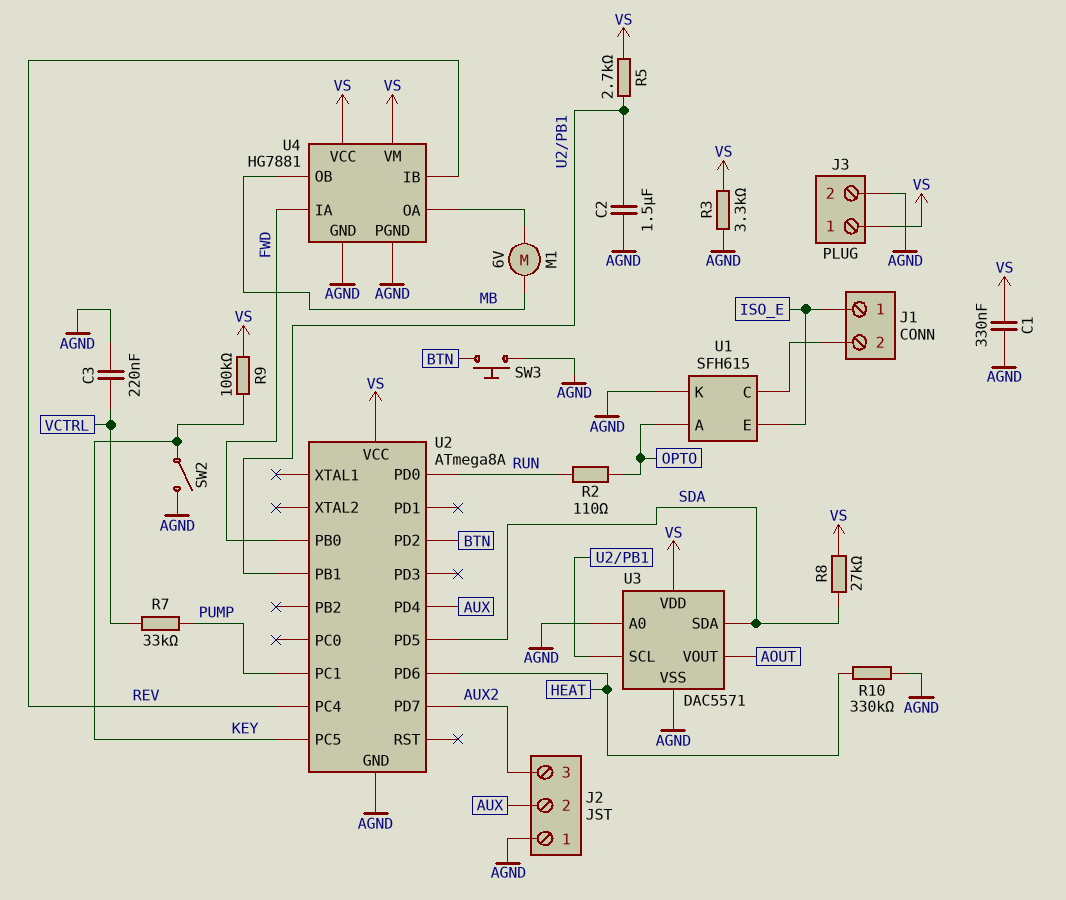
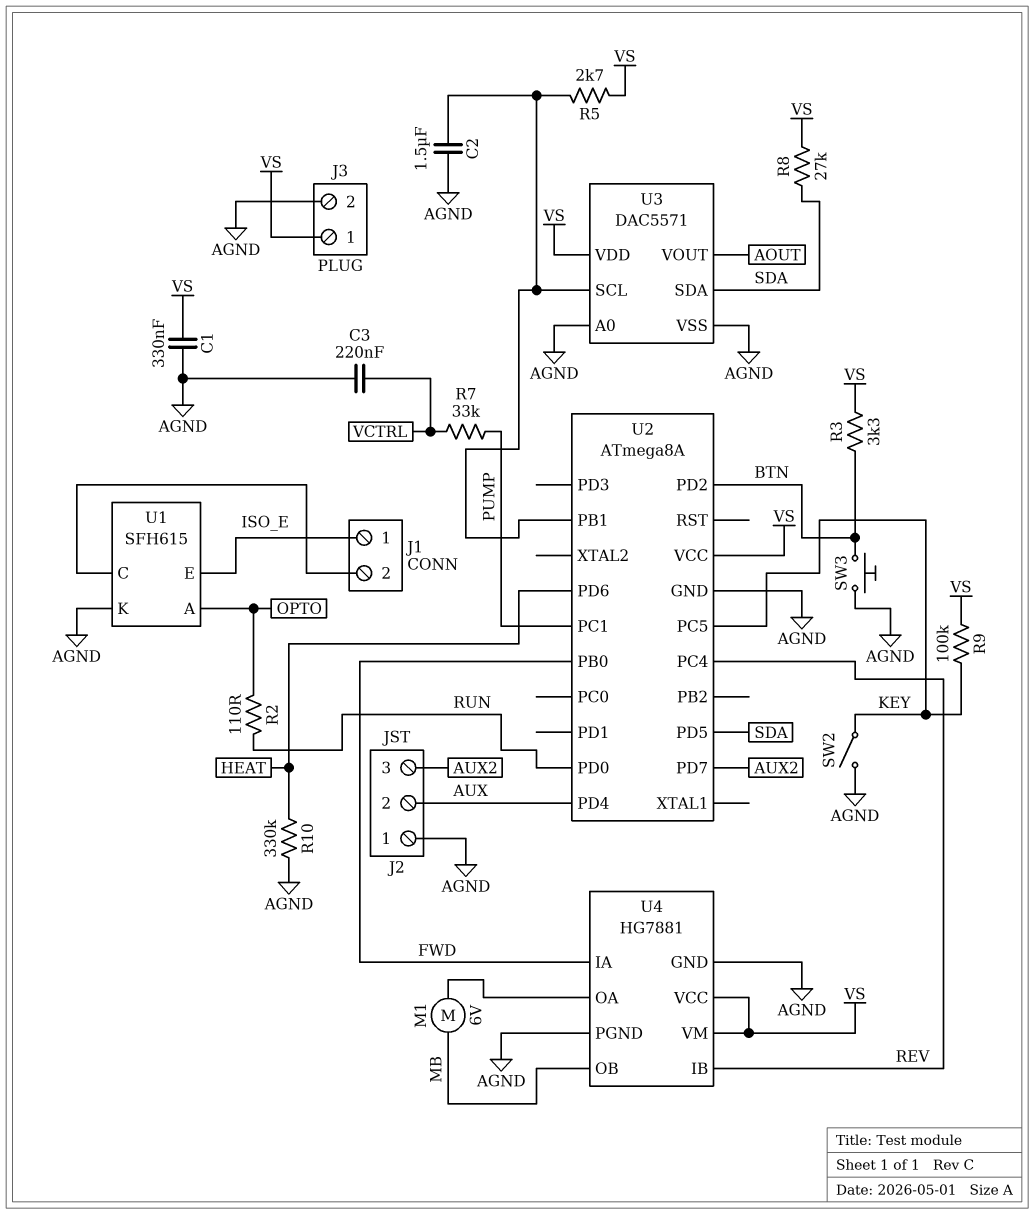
R3: 3.3k (AGND, VS) -> 3.3k (BTN, VS)

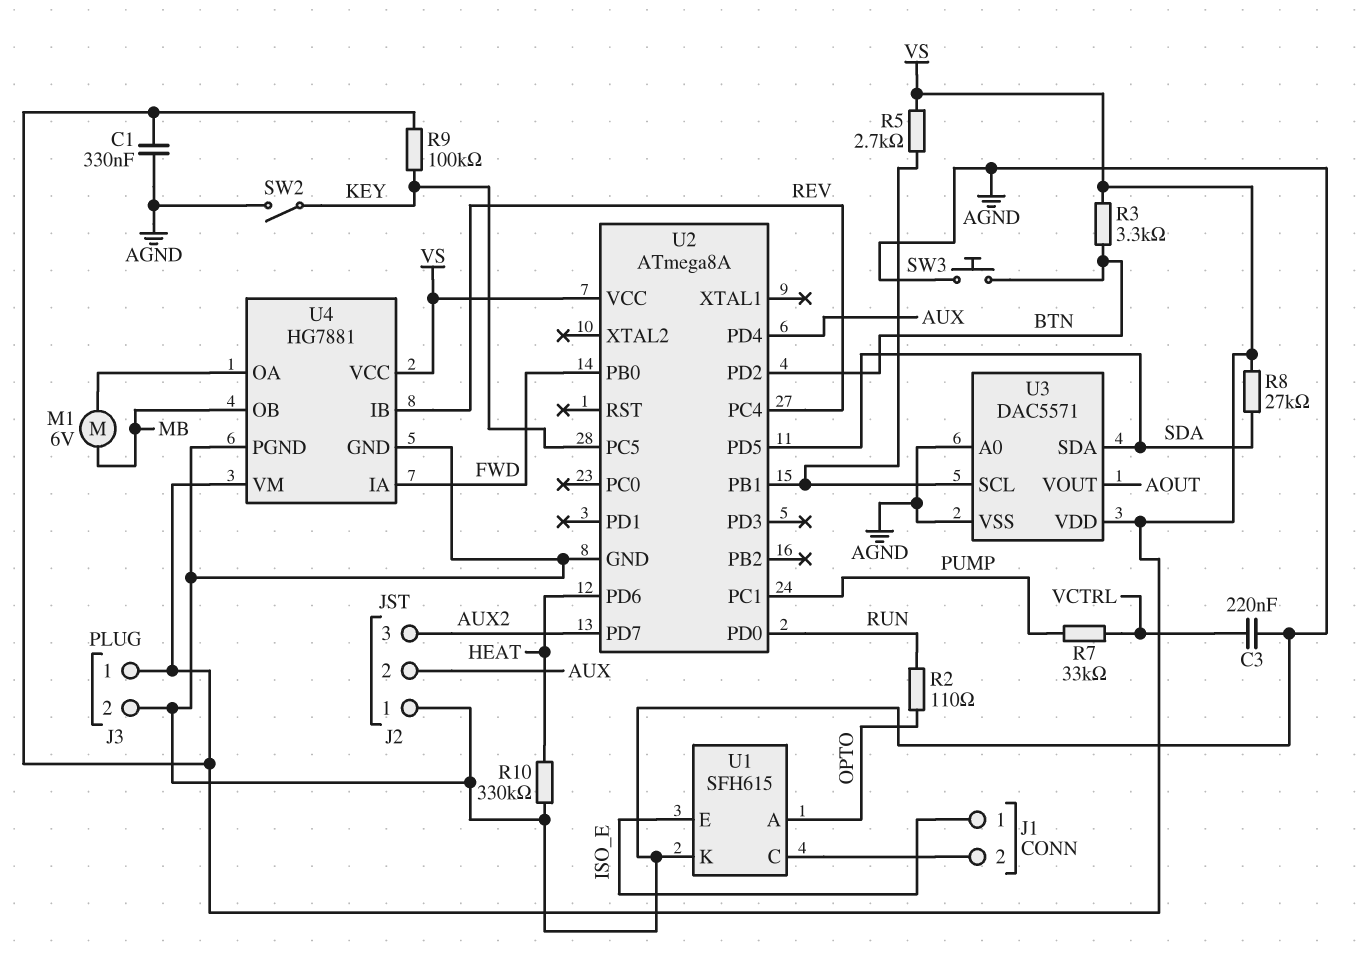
C2: 1.5uF (AGND, U2/PB1) -> none

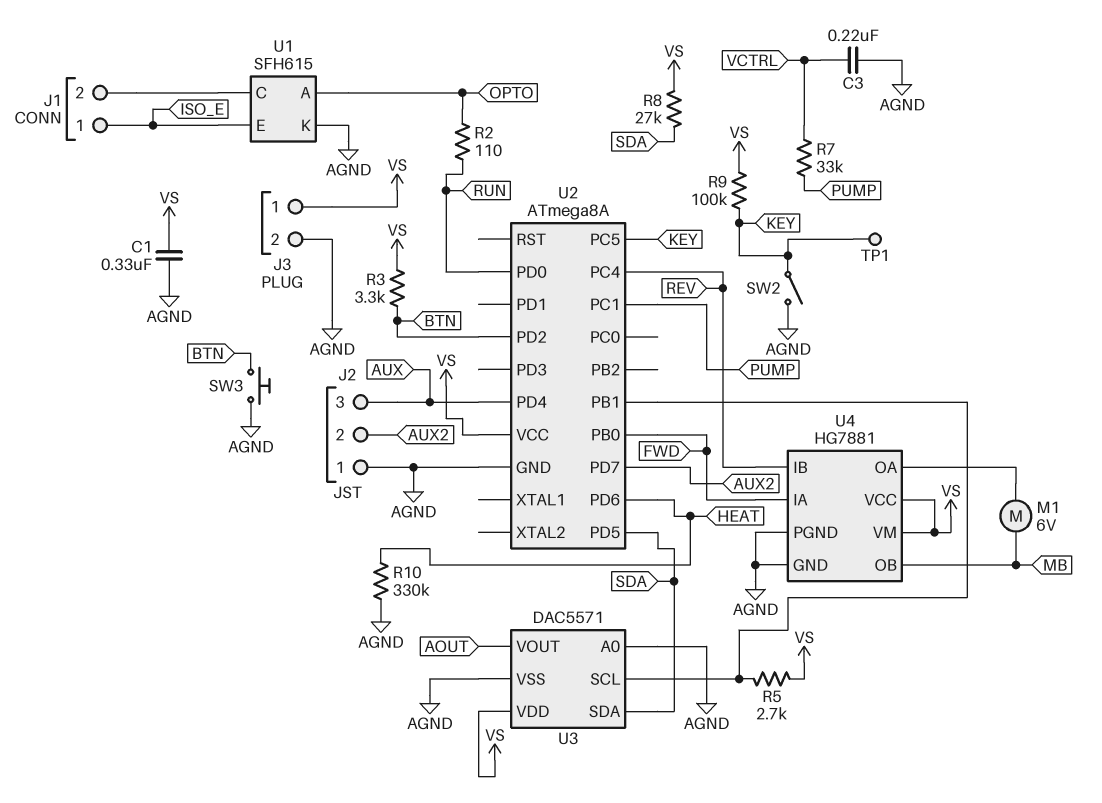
J2 pin 2: AUX -> AUX2
J2 pin 3: AUX2 -> AUX
TP1: none -> test point (KEY)

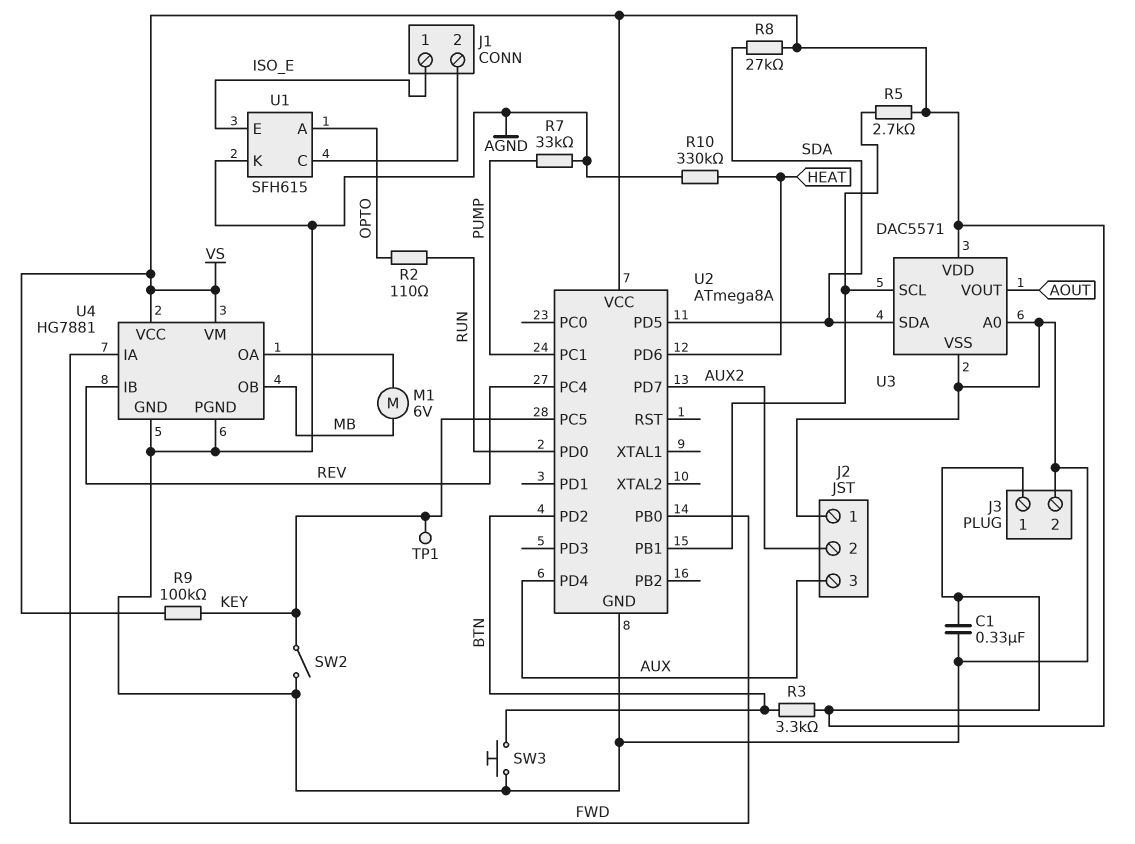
C3: 220nF (AGND, VCTRL) -> none
R7: 33k (PUMP, VCTRL) -> 33k (AGND, PUMP)

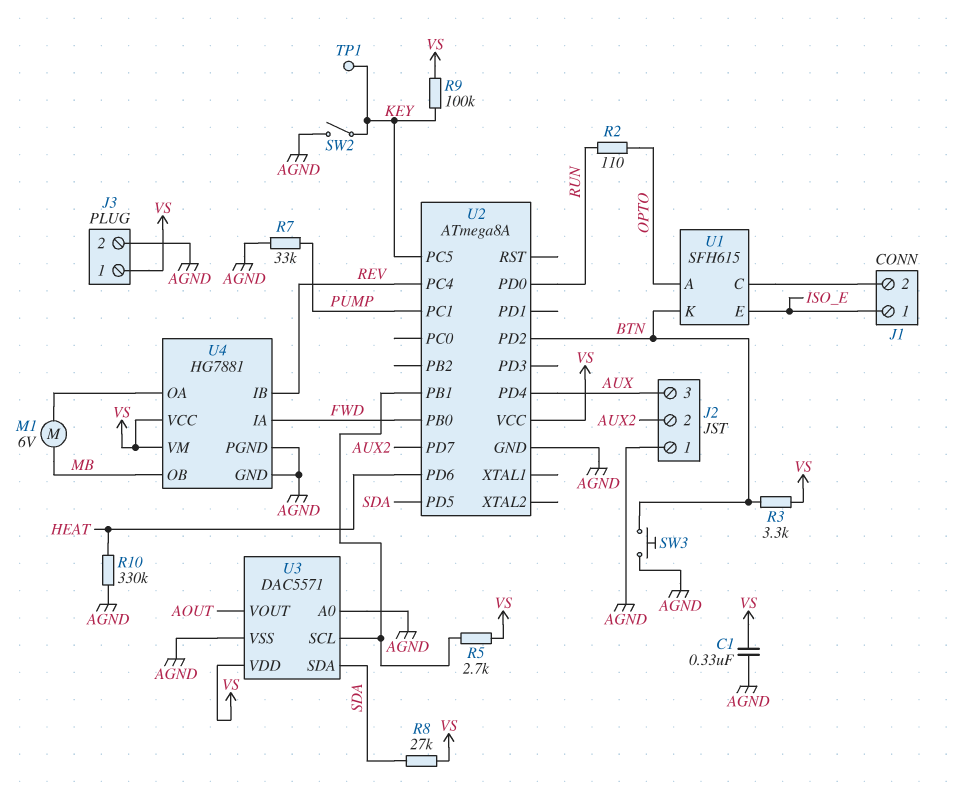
U1 pin K: AGND -> BTN

